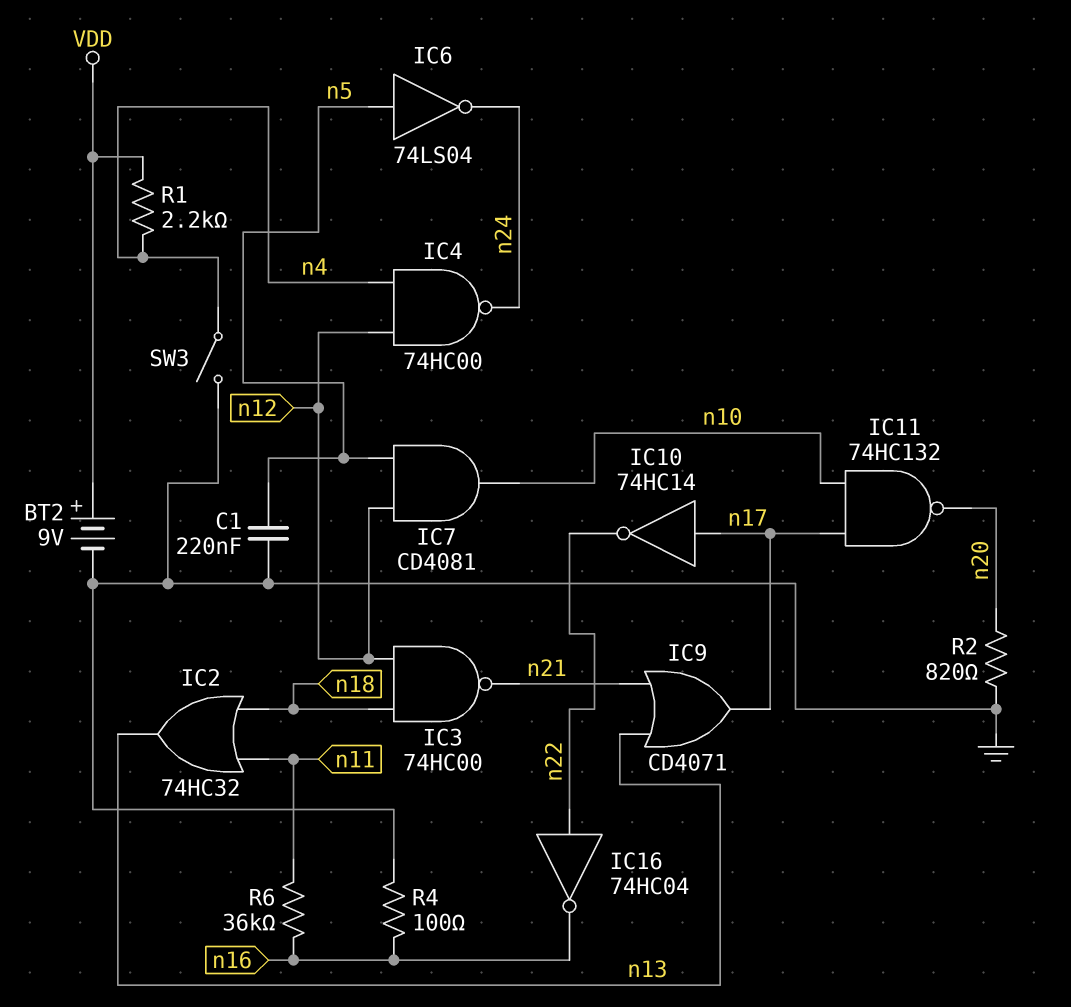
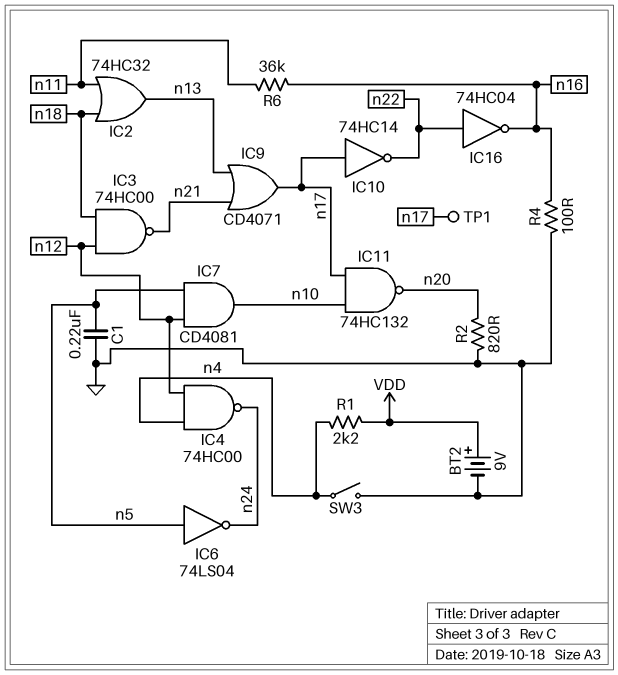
TP1: none -> test point (n17)

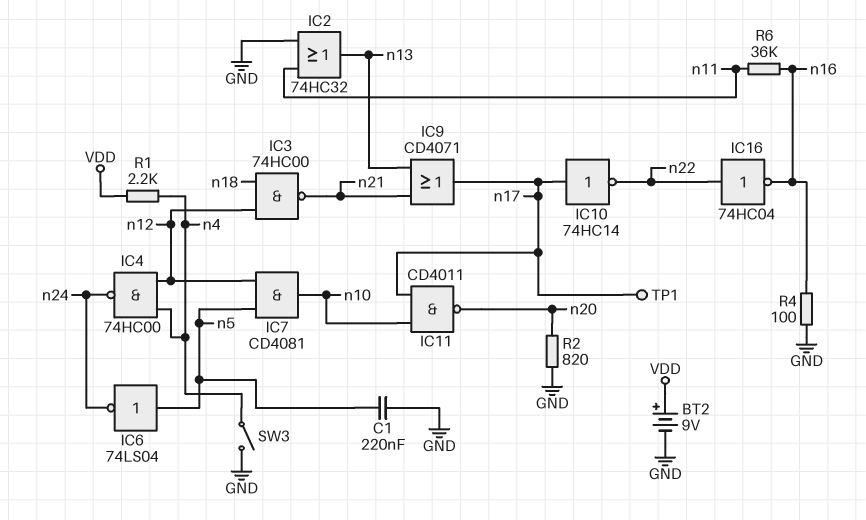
IC2: OR 74HC32 (in n11, in n18, out n13) -> OR 74HC32 (in GND, in n11, out n13)
IC11: NAND 74HC132 (in n10, in n17, out n20) -> NAND CD4011 (in n10, in n17, out n20)

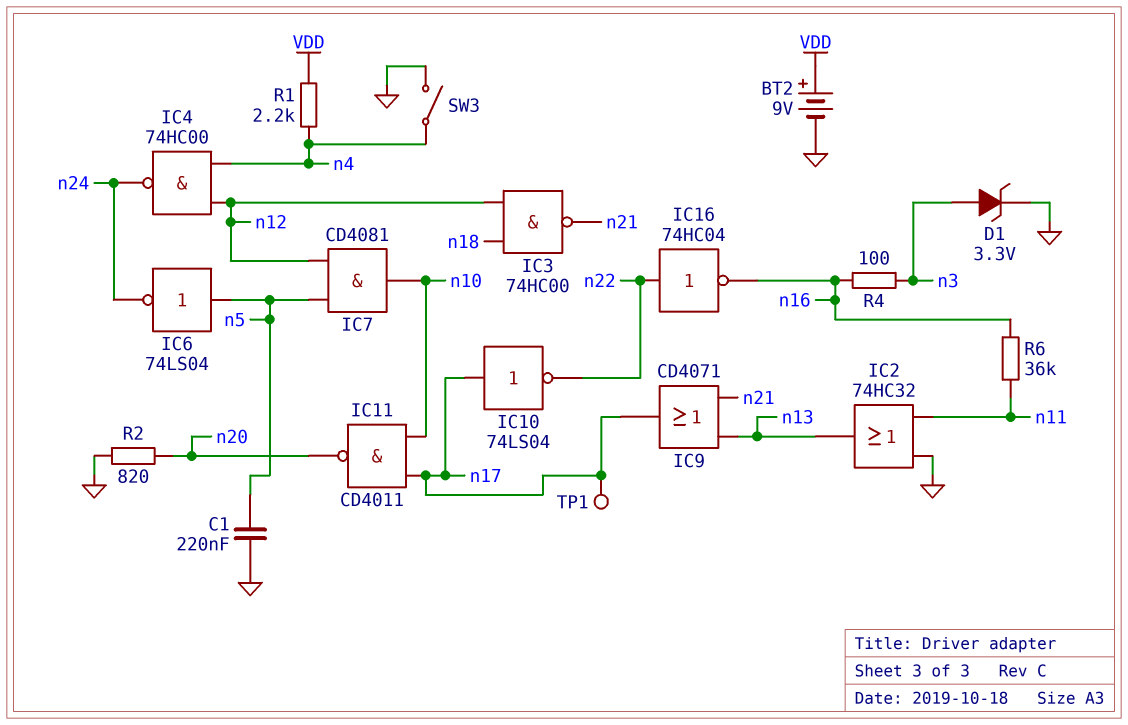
D1: none -> zener 3.3V (A n3, K GND)
IC10: NOT 74HC14 (in n17, out n22) -> NOT 74LS04 (in n17, out n22)
R4: 100 (GND, n16) -> 100 (n3, n16)

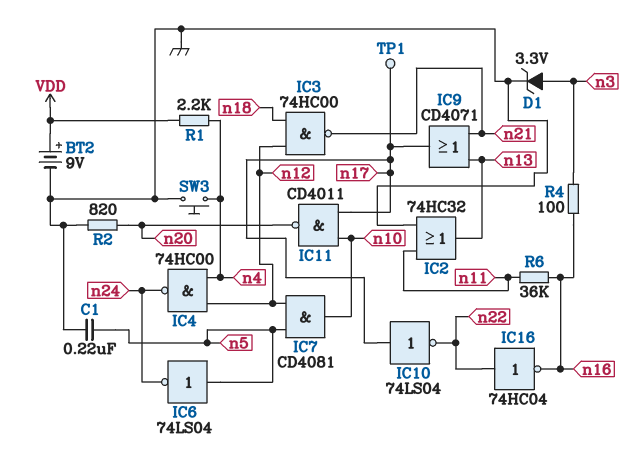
SW3: switch (GND, n4) -> button (GND, n4)

